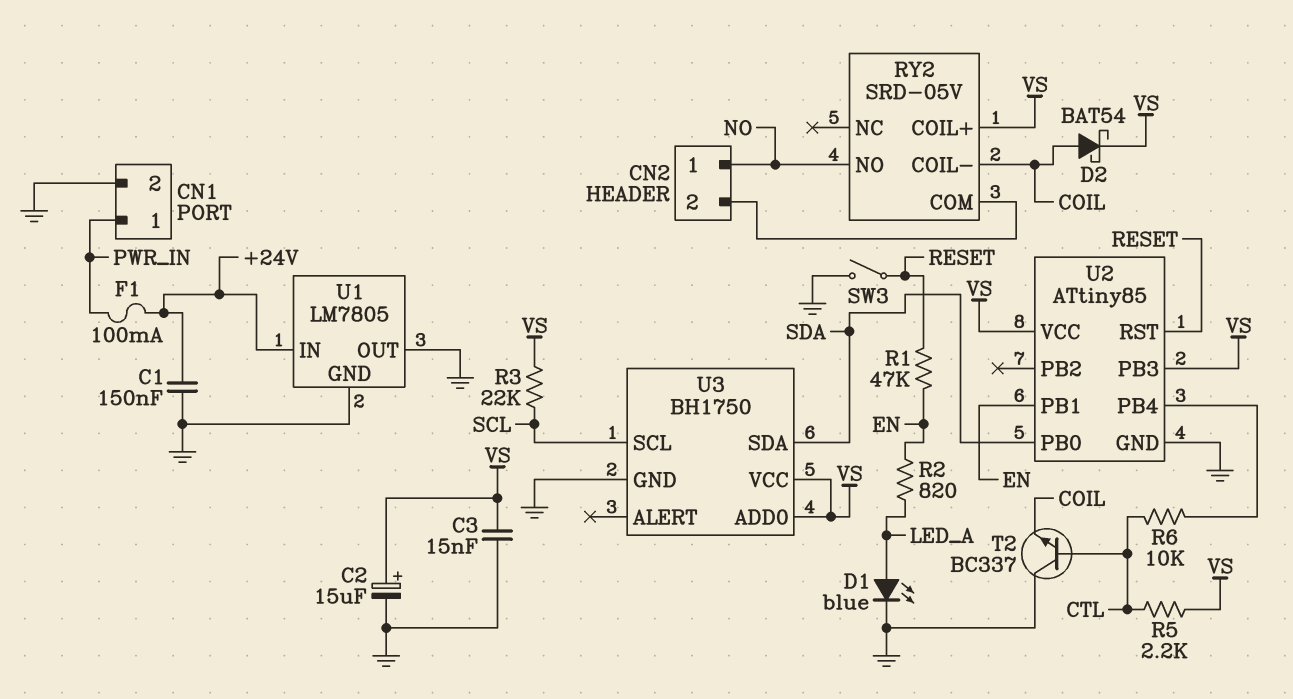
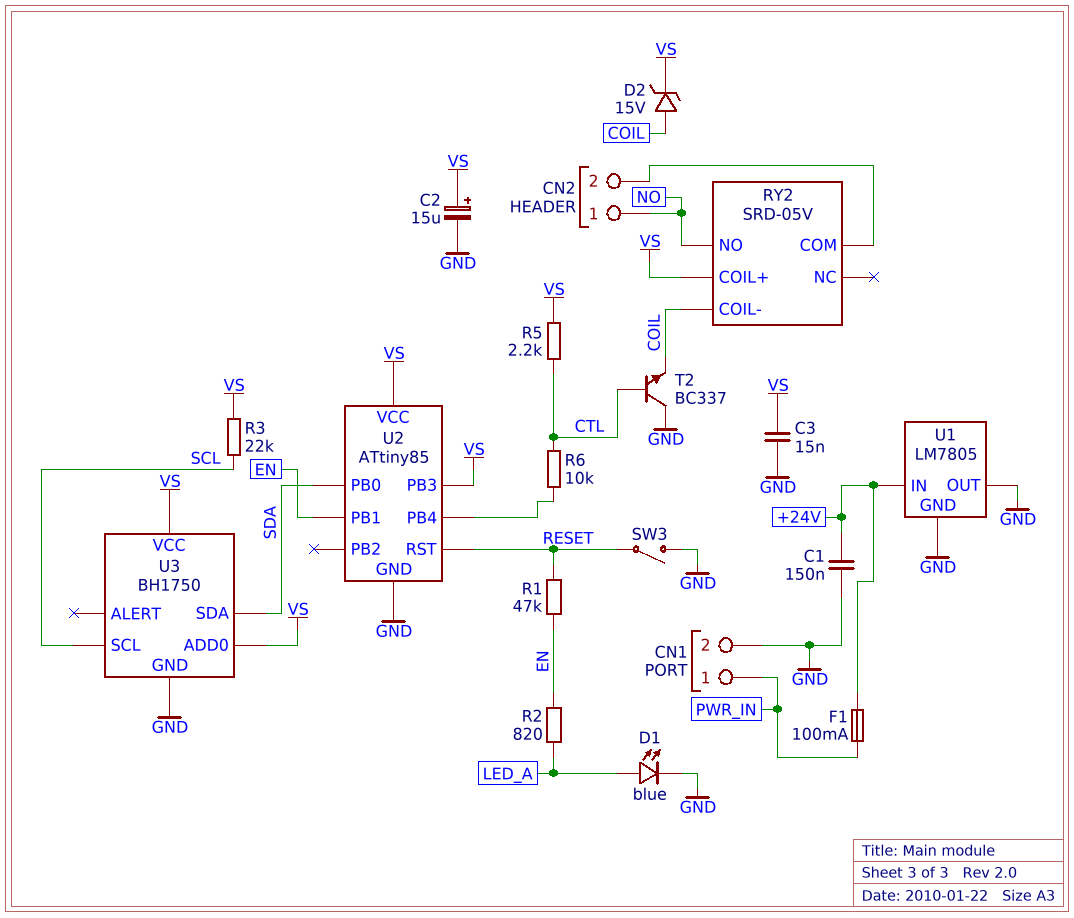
D2: schottky BAT54 (A COIL, K VS) -> zener 15V (A COIL, K VS)

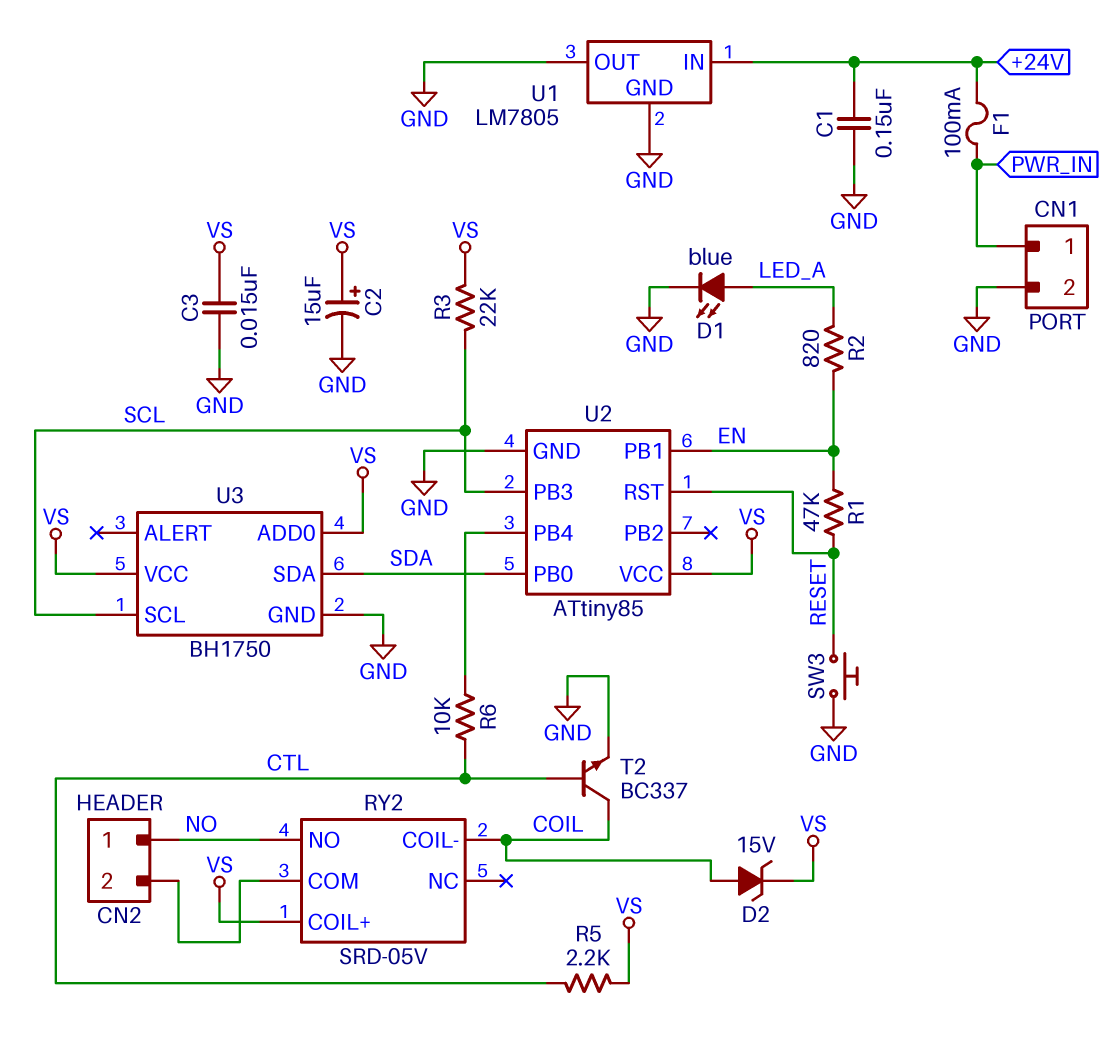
SW3: switch (GND, RESET) -> button (GND, RESET)
T2: NPN BC337 (B CTL, C GND, E COIL) -> NPN BC337 (B CTL, C COIL, E GND)
U2 pin PB3: VS -> SCL

